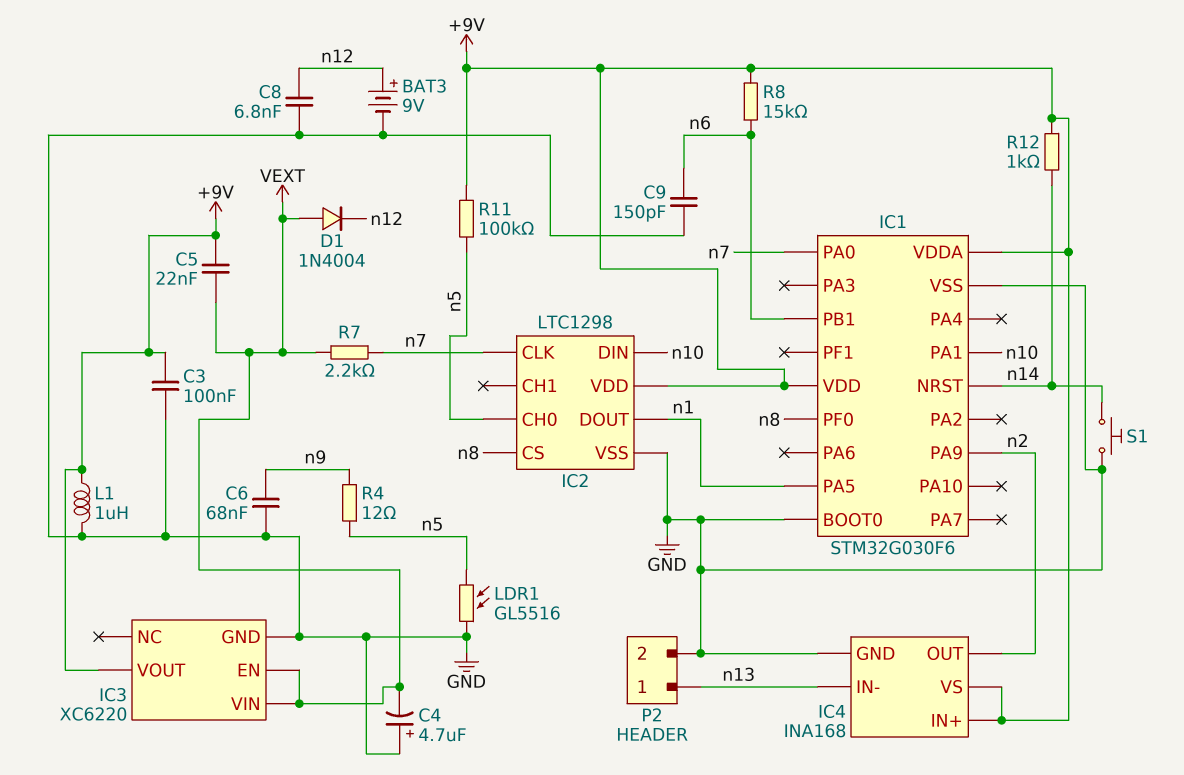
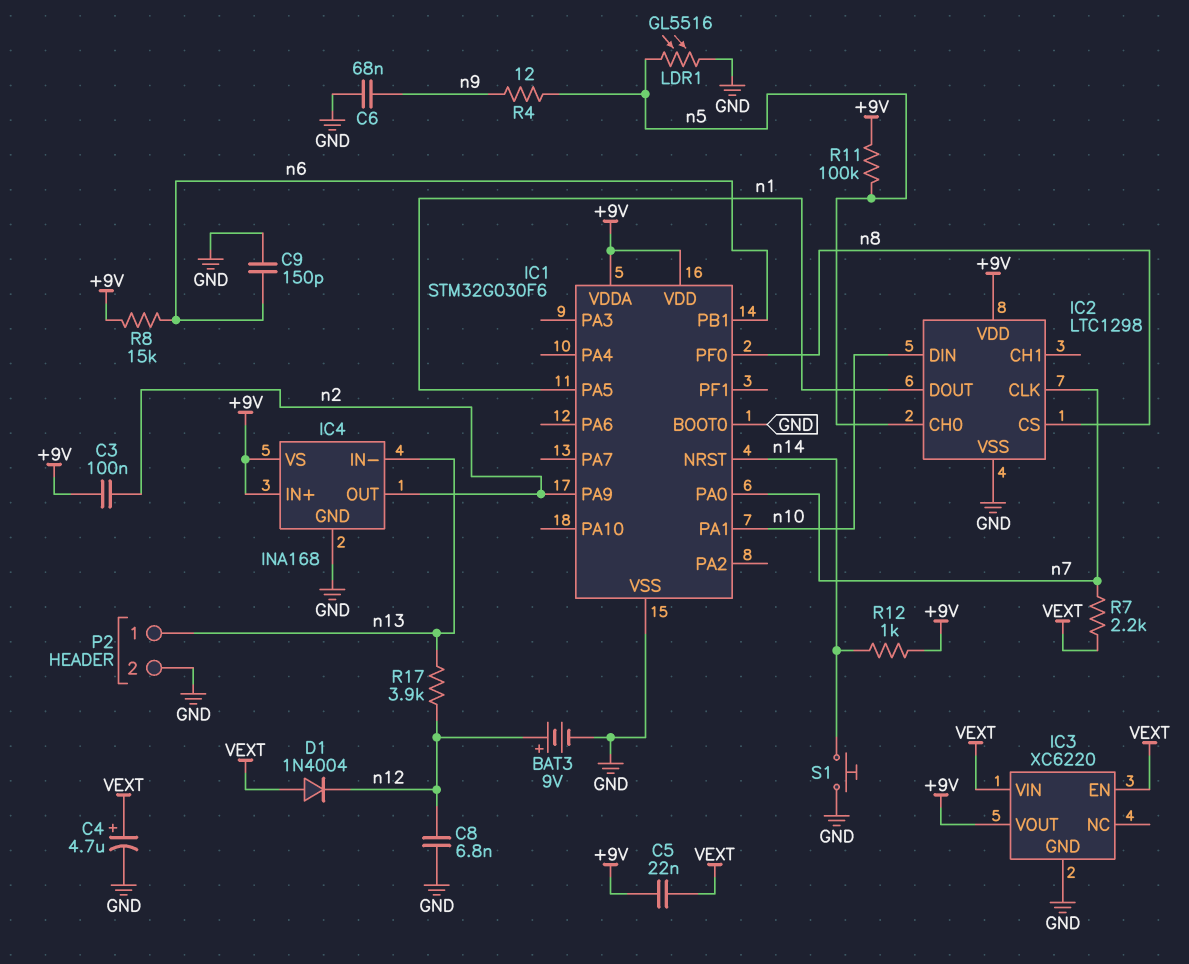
C3: 100nF (+9V, GND) -> 100nF (+9V, n2)
C4: 4.7uF (plus GND, minus VEXT) -> 4.7uF (plus VEXT, minus GND)
L1: 1uH (+9V, GND) -> none
R17: none -> 3.9k (n12, n13)

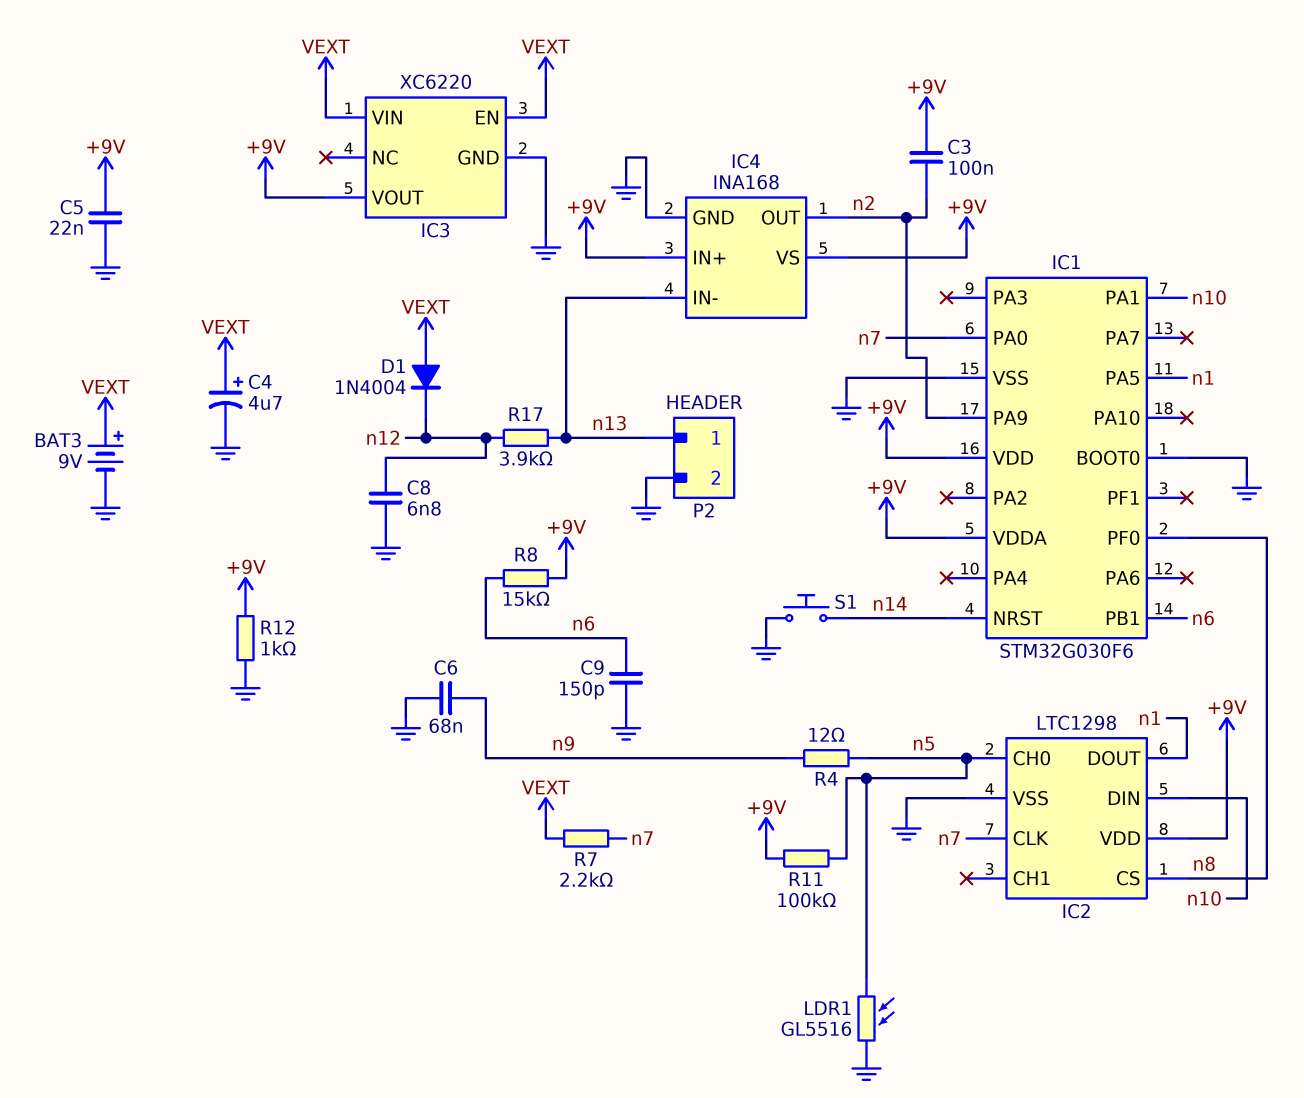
BAT3: 9V (plus n12, minus GND) -> 9V (plus VEXT, minus GND)
C5: 22nF (+9V, VEXT) -> 22nF (+9V, GND)
R12: 1k (+9V, n14) -> 1k (+9V, GND)

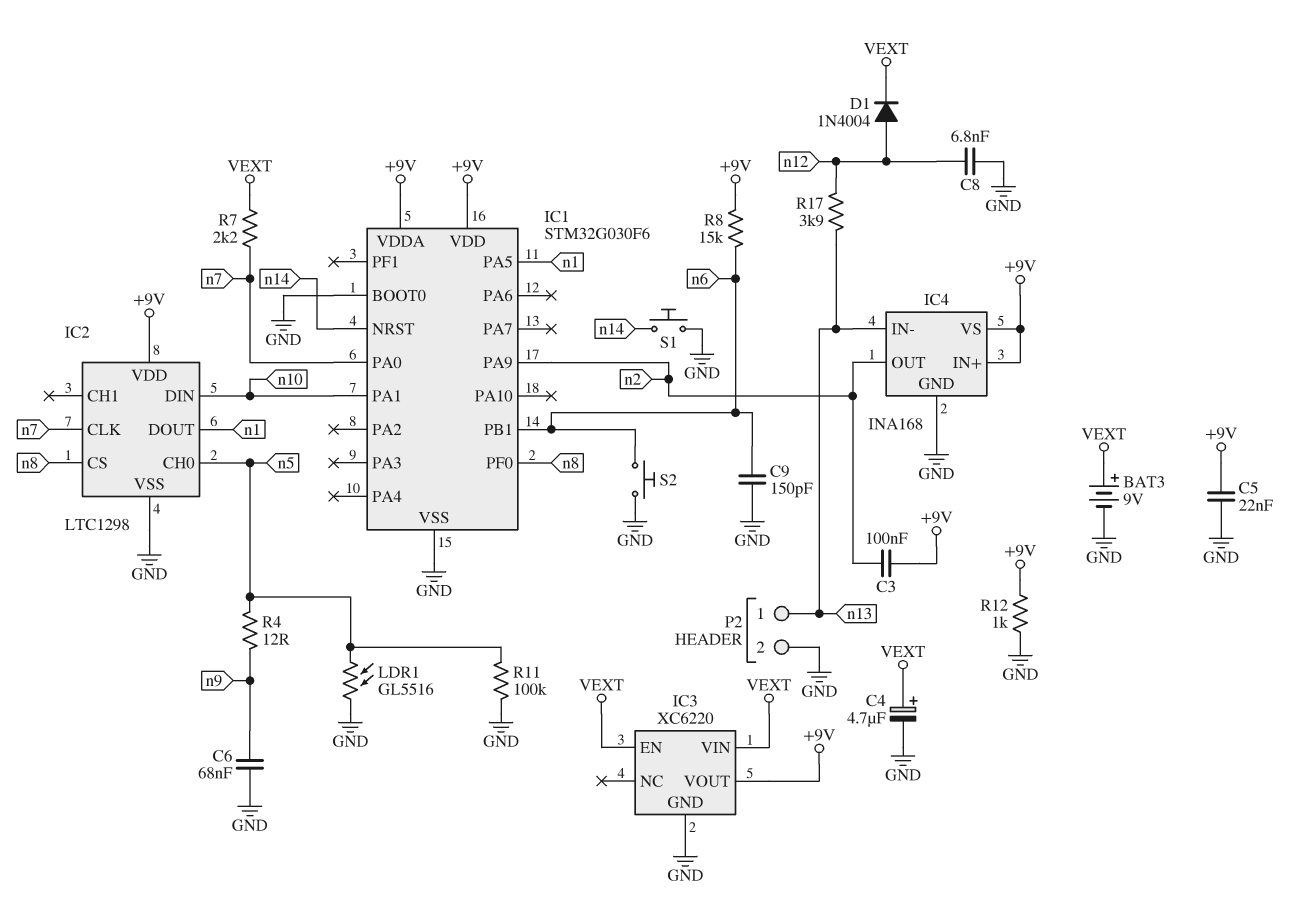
D1: diode 1N4004 (A VEXT, K n12) -> diode 1N4004 (A n12, K VEXT)
R11: 100k (+9V, n5) -> 100k (GND, n5)
S2: none -> button (GND, n6)

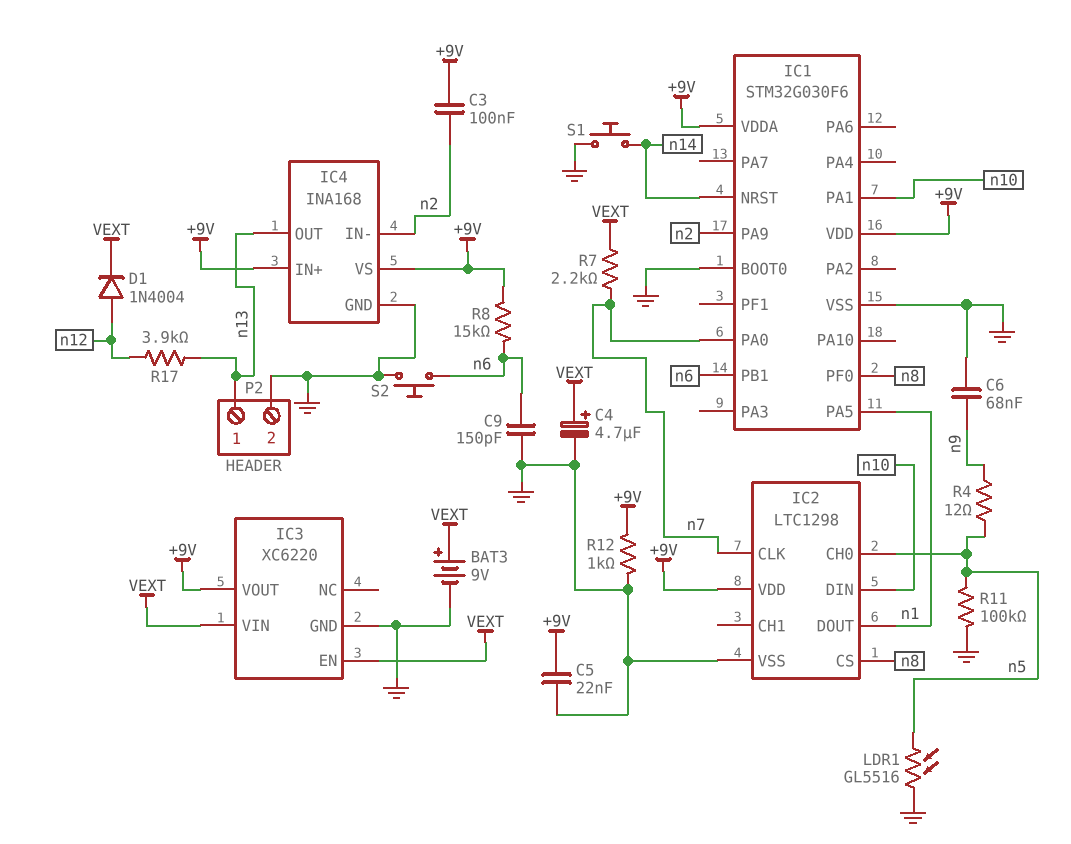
C8: 6.8nF (GND, n12) -> none
IC4 pin IN-: n13 -> n2
IC4 pin OUT: n2 -> n13

